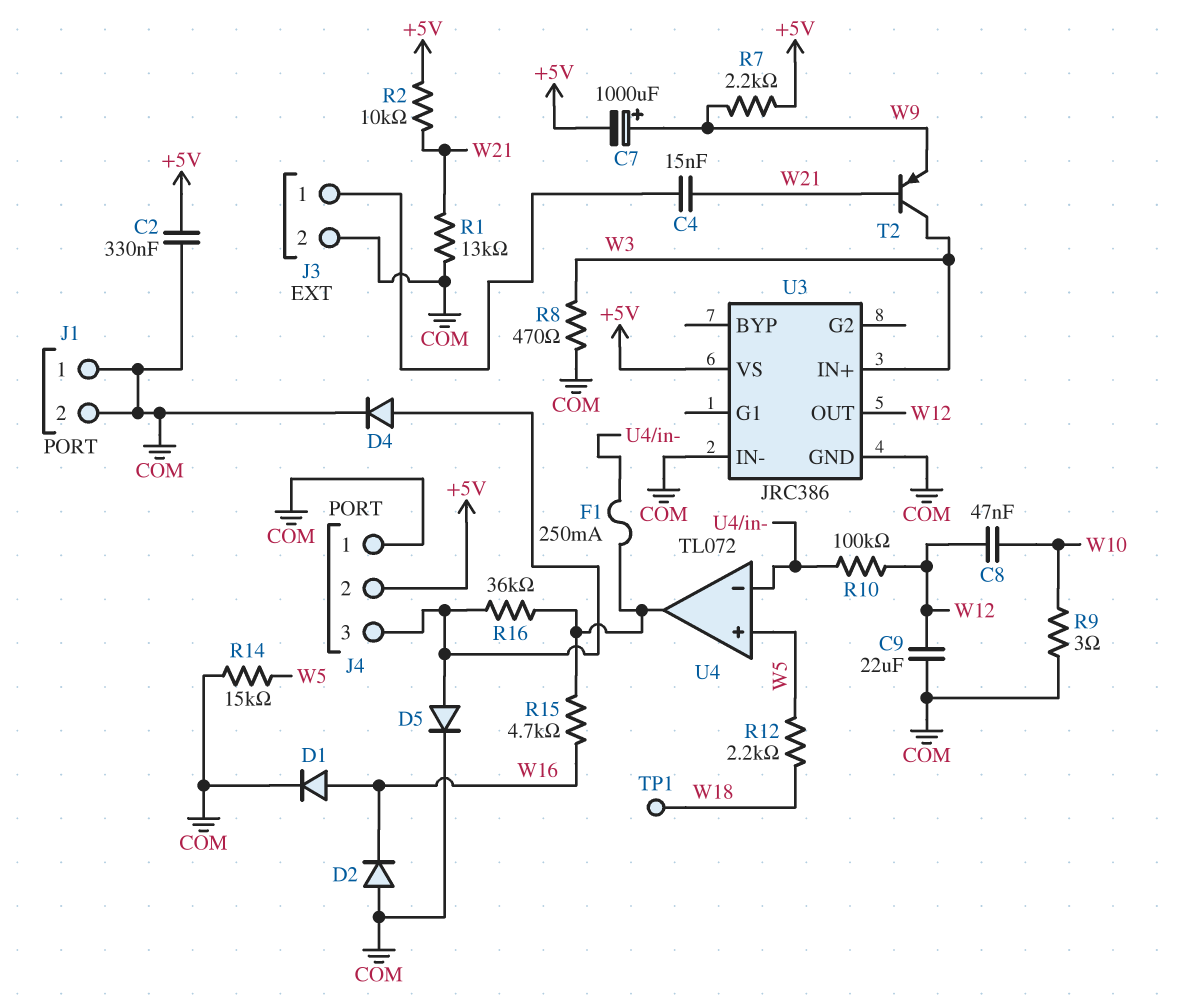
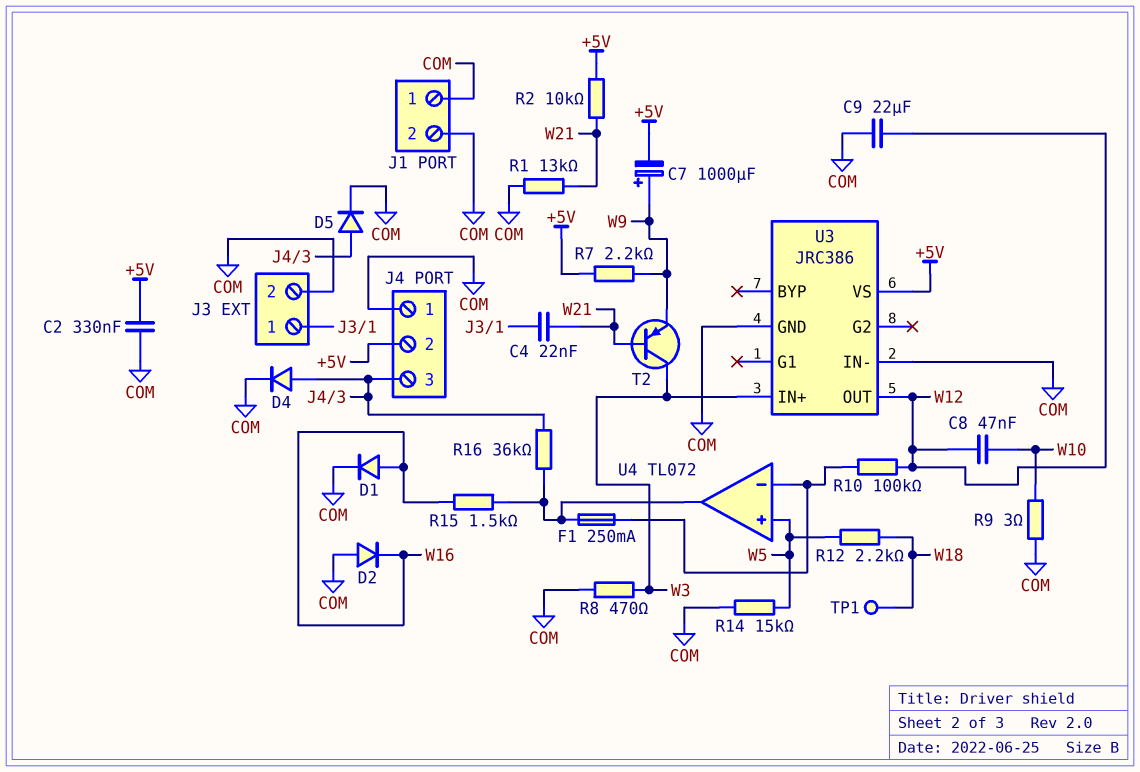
C4: 15nF (J3/1, W21) -> 22nF (J3/1, W21)
R15: 4.7k (U4/out, W16) -> 1.5k (U4/out, W16)

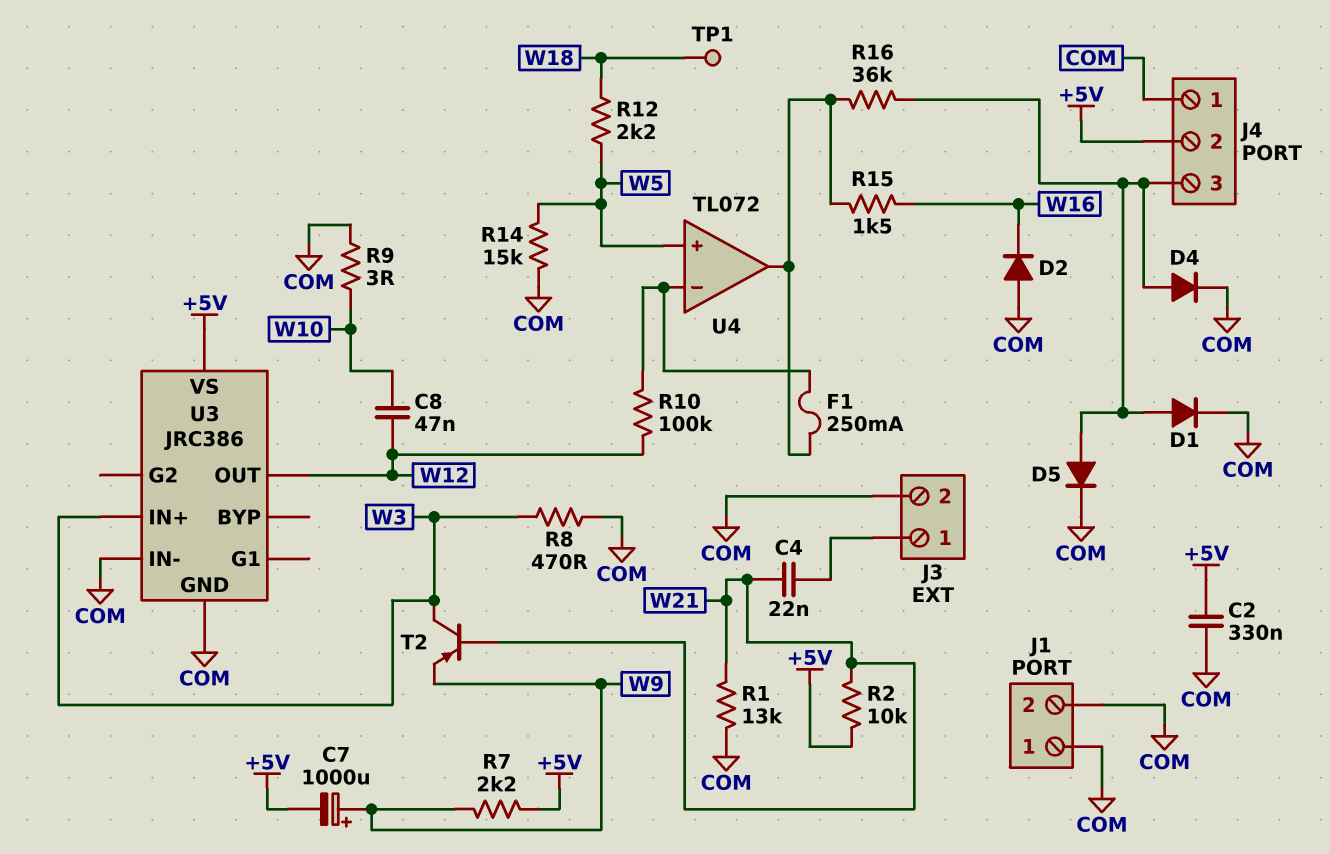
C9: 22uF (COM, W12) -> none
D1: diode (A W16, K COM) -> diode (A J4/3, K COM)

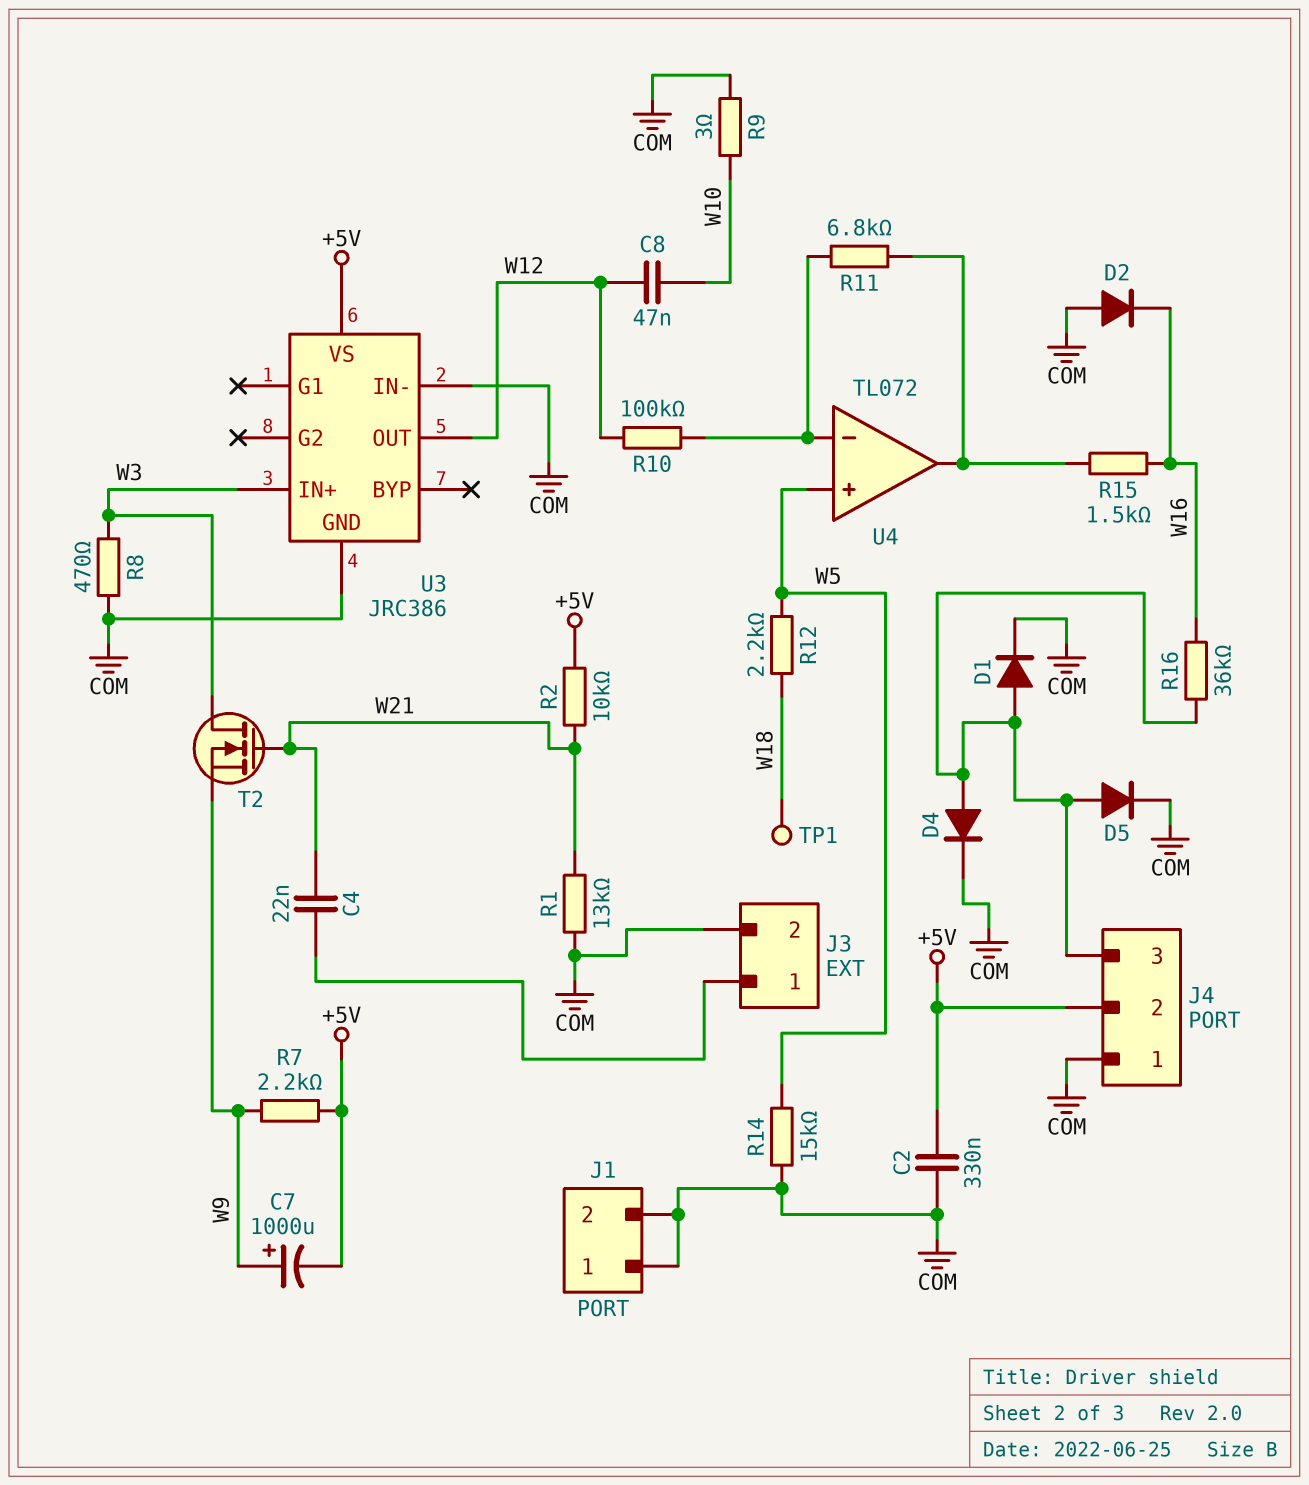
F1: 250mA (U4/in-, U4/out) -> none
R11: none -> 6.8k (U4/in-, U4/out)
R16: 36k (J4/3, U4/out) -> 36k (J4/3, W16)
T2: PNP (B W21, C W3, E W9) -> NMOS (G W21, D W3, S W9)

